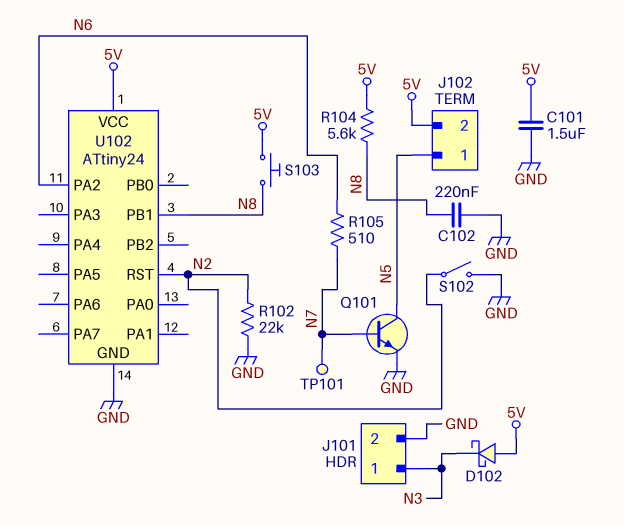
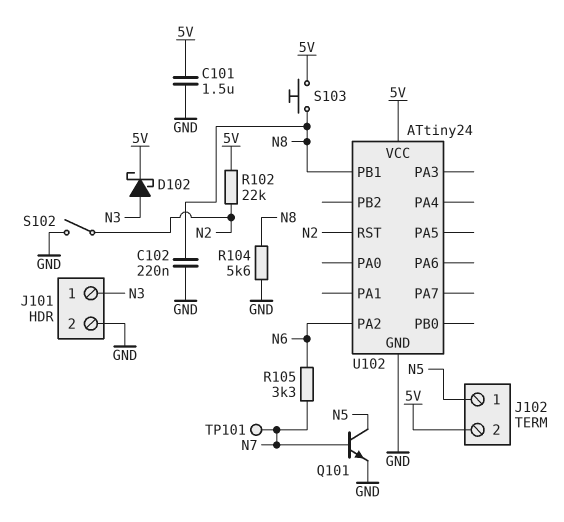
D102: schottky (A 5V, K N3) -> schottky (A N3, K 5V)
R102: 22k (GND, N2) -> 22k (5V, N2)
R104: 5.6k (5V, N8) -> 5.6k (GND, N8)
R105: 510 (N6, N7) -> 3.3k (N6, N7)

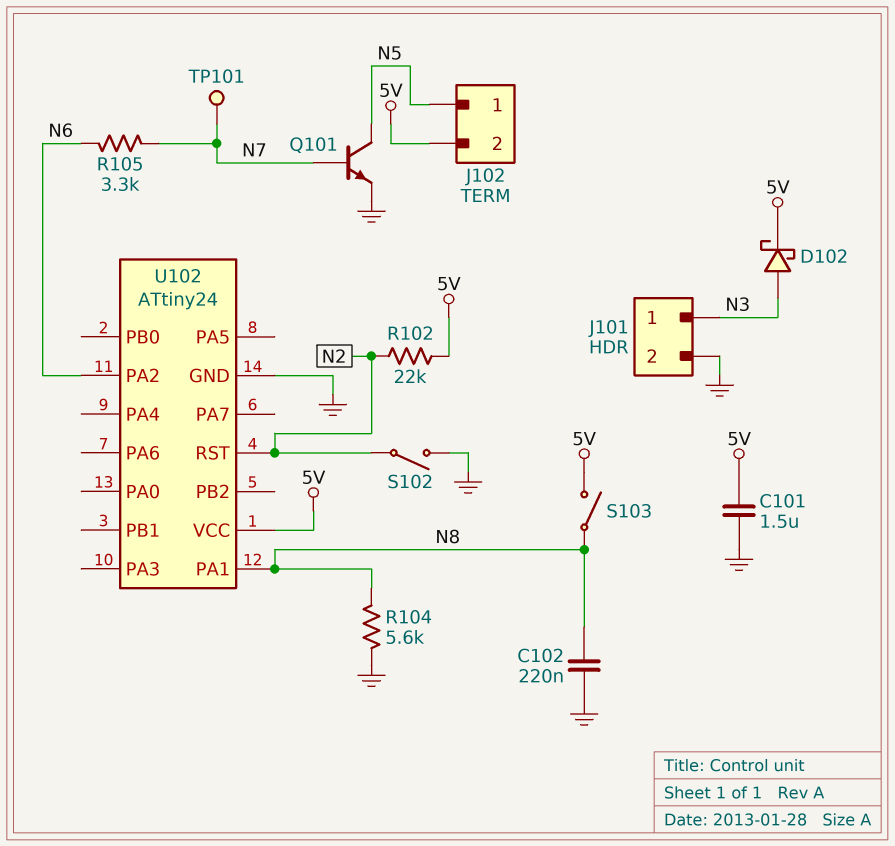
S103: button (5V, N8) -> switch (5V, N8)
U102 pin PA1: none -> N8
U102 pin PB1: N8 -> none

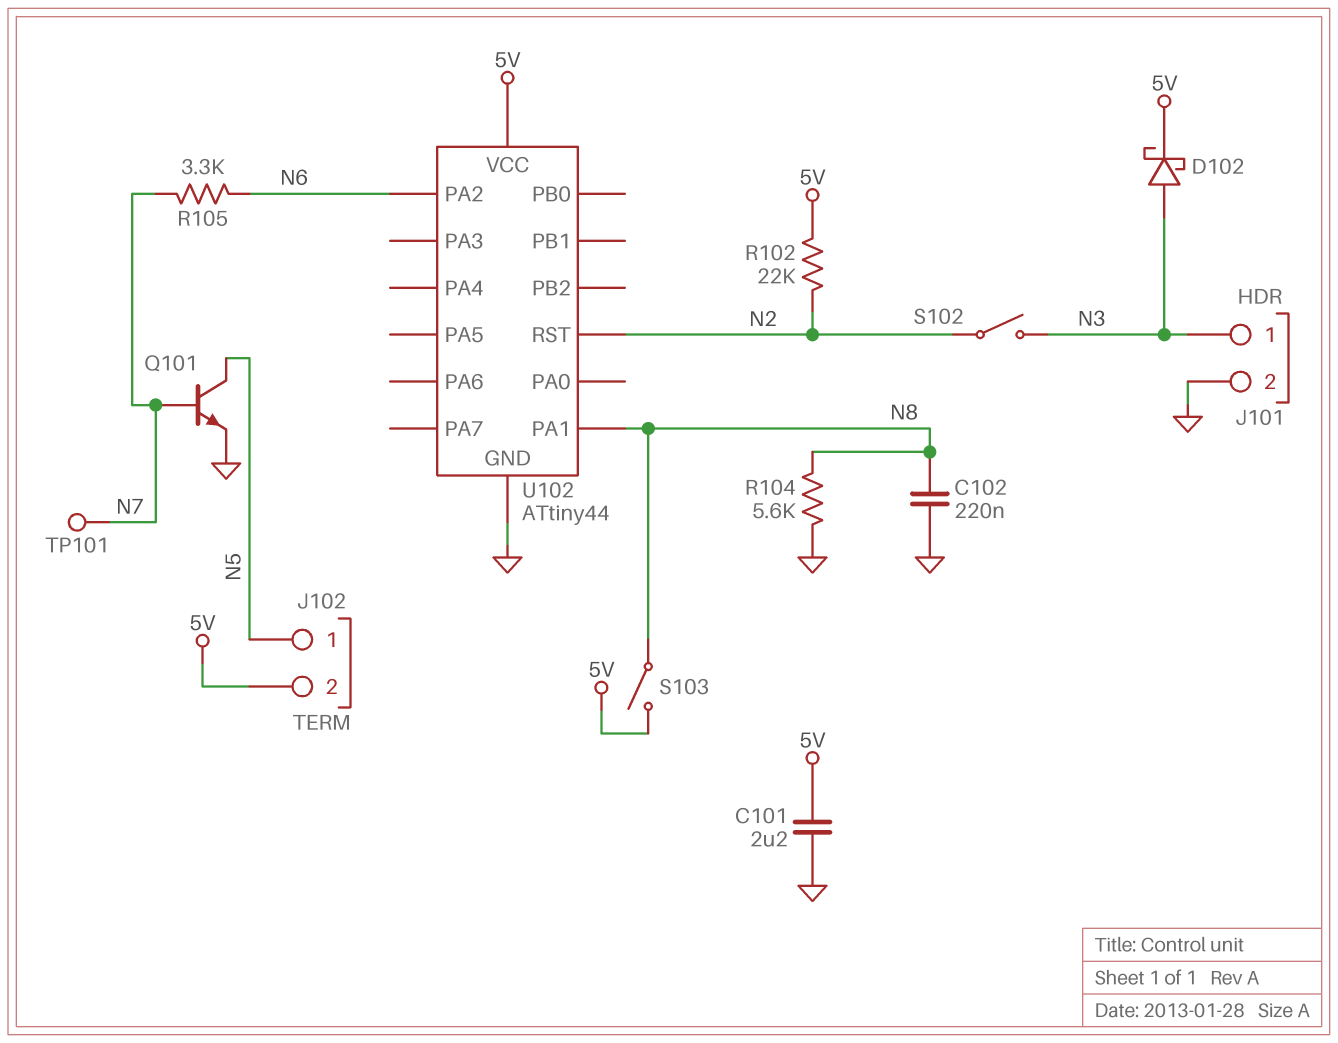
C101: 1.5uF (5V, GND) -> 2.2uF (5V, GND)
S102: switch (GND, N2) -> switch (N2, N3)
U102: ATtiny24 -> ATtiny44

